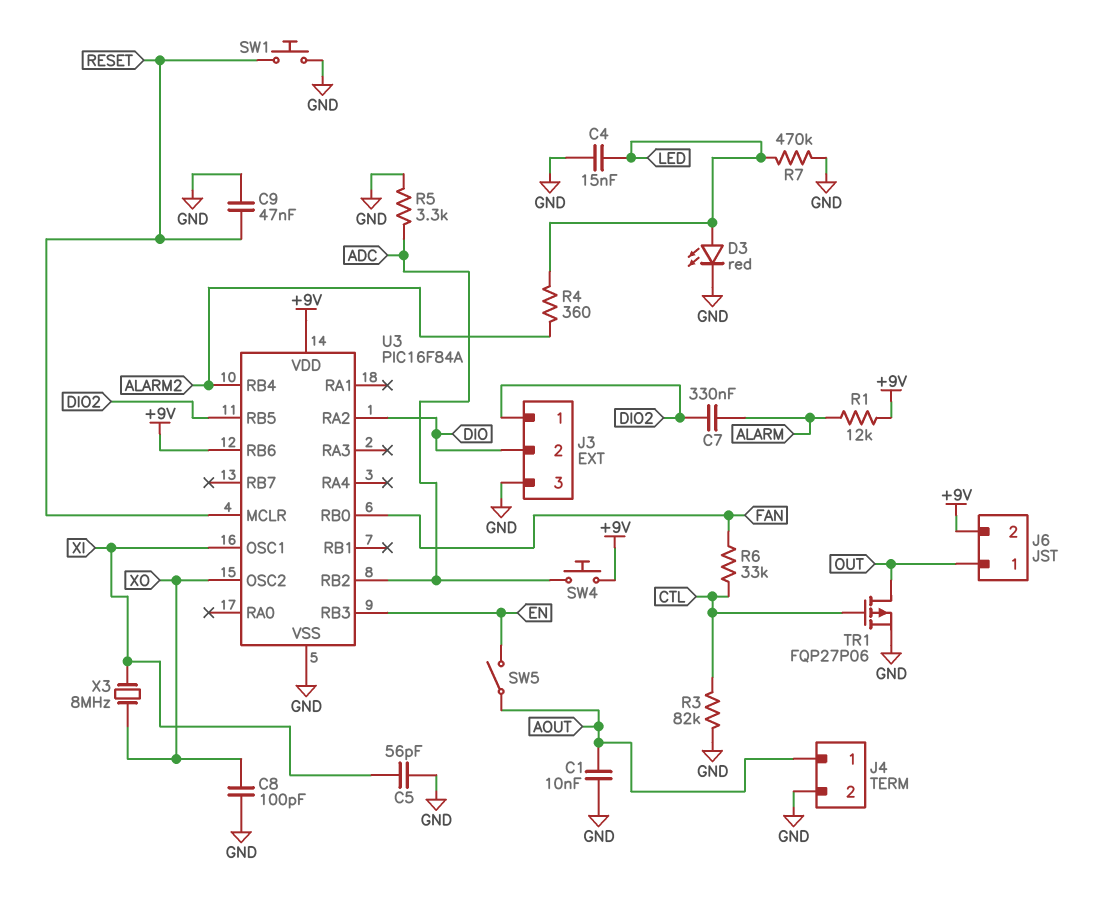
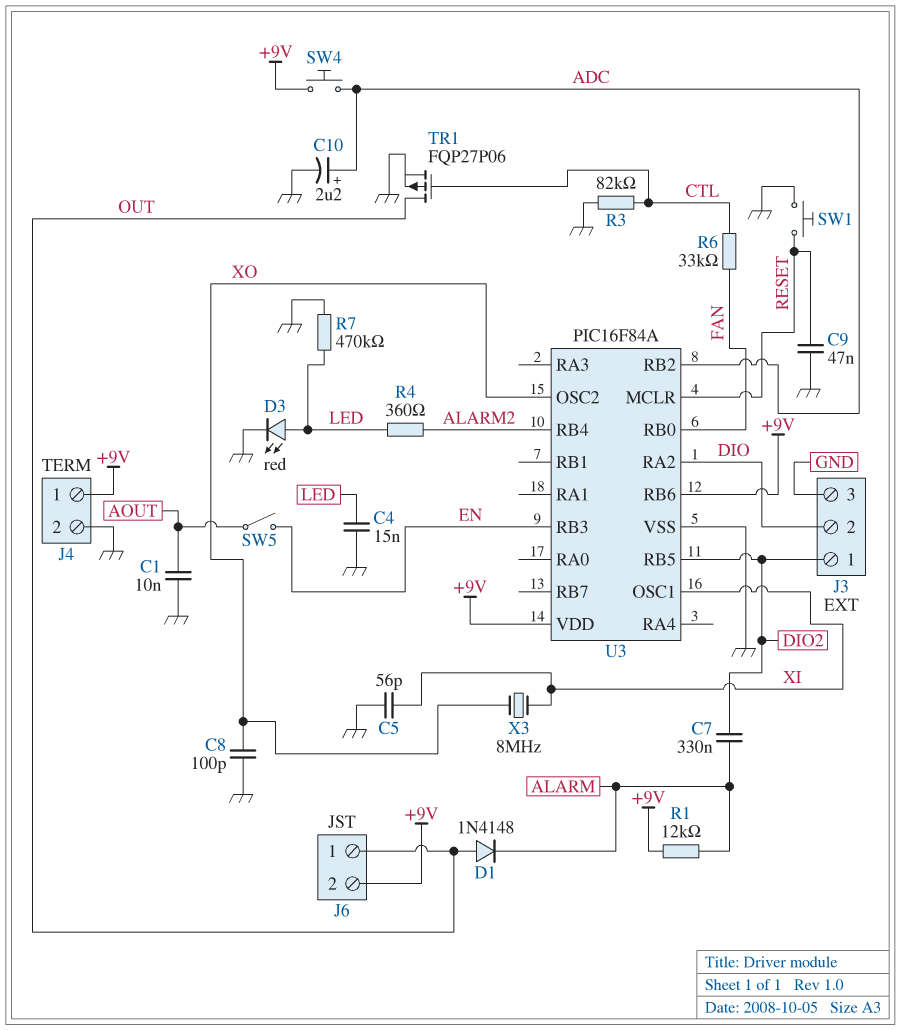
C10: none -> 2.2uF (plus ADC, minus GND)
D1: none -> diode 1N4148 (A OUT, K ALARM)
J4 pin 1: AOUT -> +9V
R5: 3.3k (ADC, GND) -> none

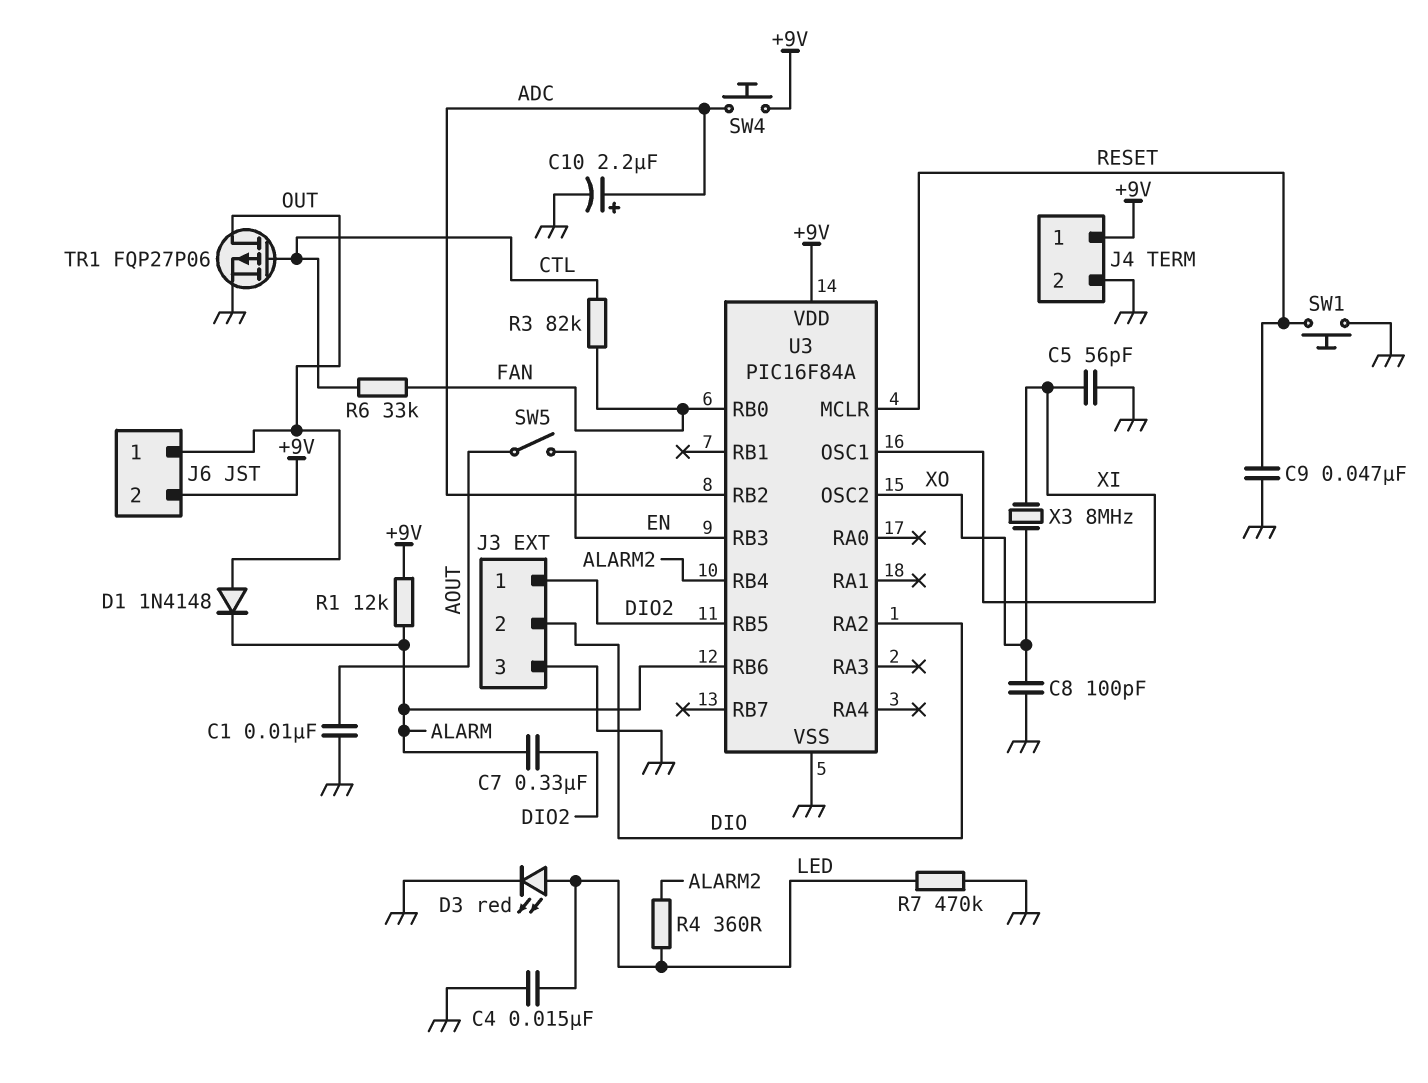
R3: 82k (CTL, GND) -> 82k (CTL, FAN)
U3 pin RB6: +9V -> ALARM

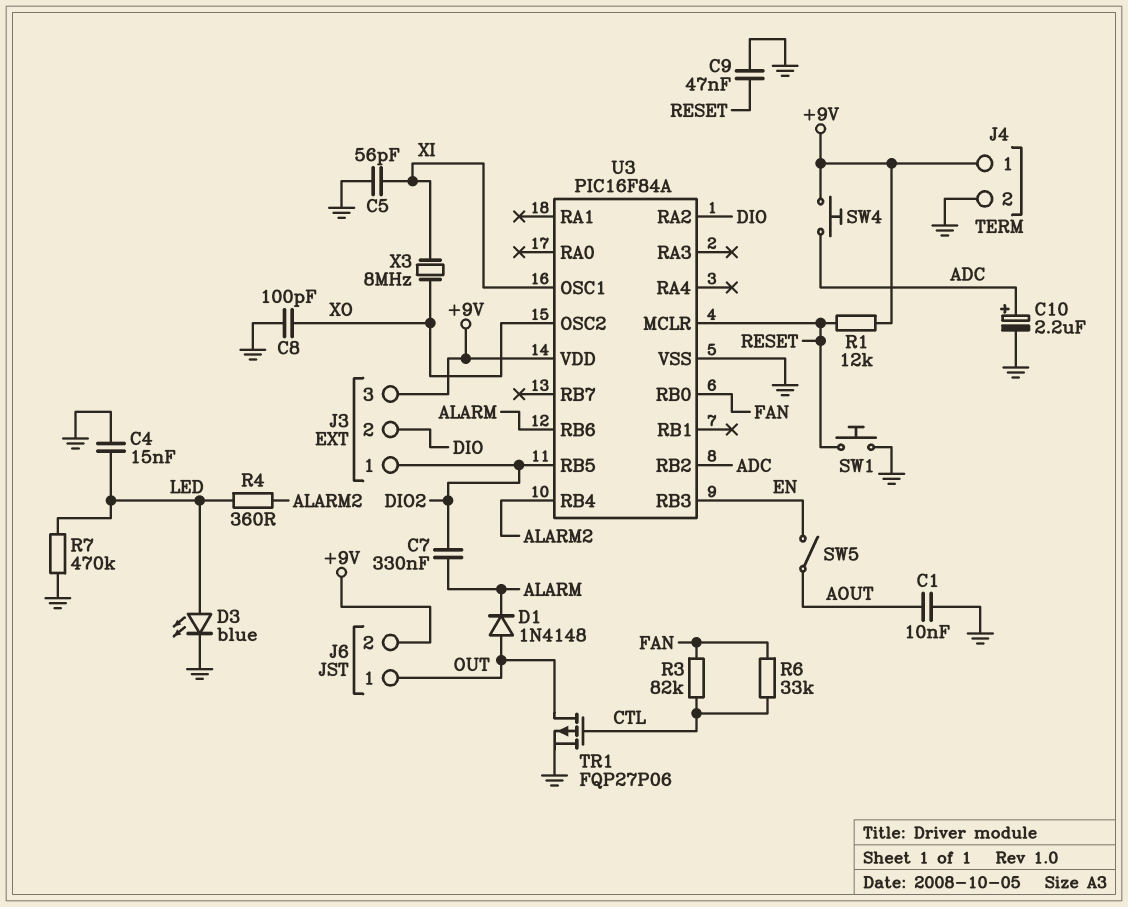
D3: LED red (A LED, K GND) -> LED blue (A LED, K GND)
J3 pin 3: GND -> +9V
R1: 12k (+9V, ALARM) -> 12k (+9V, RESET)

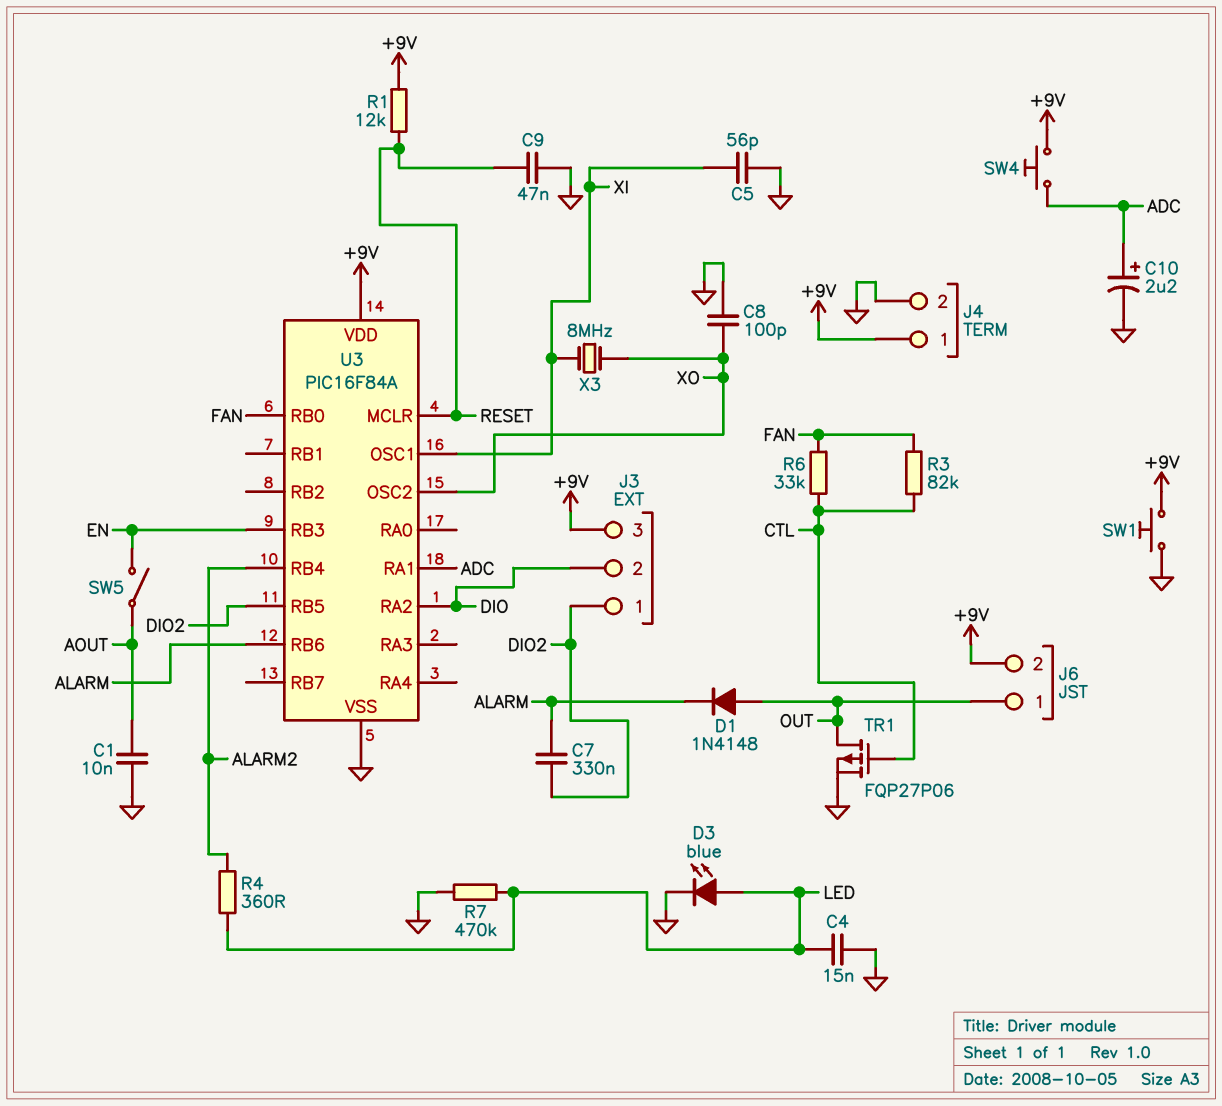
SW1: button (GND, RESET) -> button (+9V, GND)
U3 pin RA1: none -> ADC
U3 pin RB2: ADC -> none

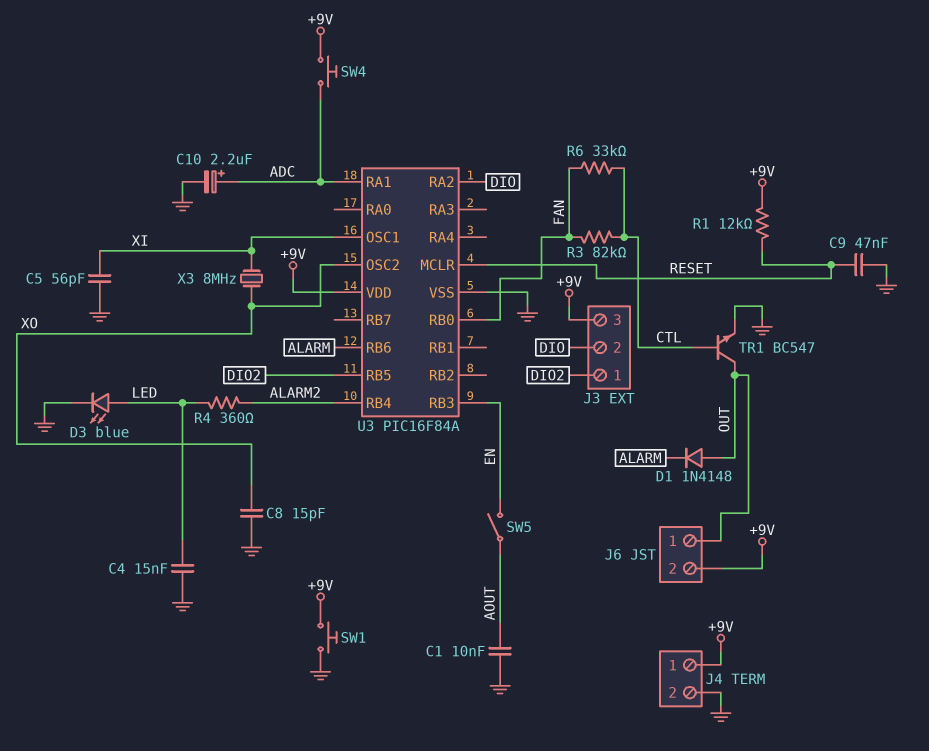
C7: 330nF (ALARM, DIO2) -> none
C8: 100pF (GND, XO) -> 15pF (GND, XO)
R7: 470k (GND, LED) -> none
TR1: PMOS FQP27P06 (G CTL, D OUT, S GND) -> NPN BC547 (B CTL, C OUT, E GND)

